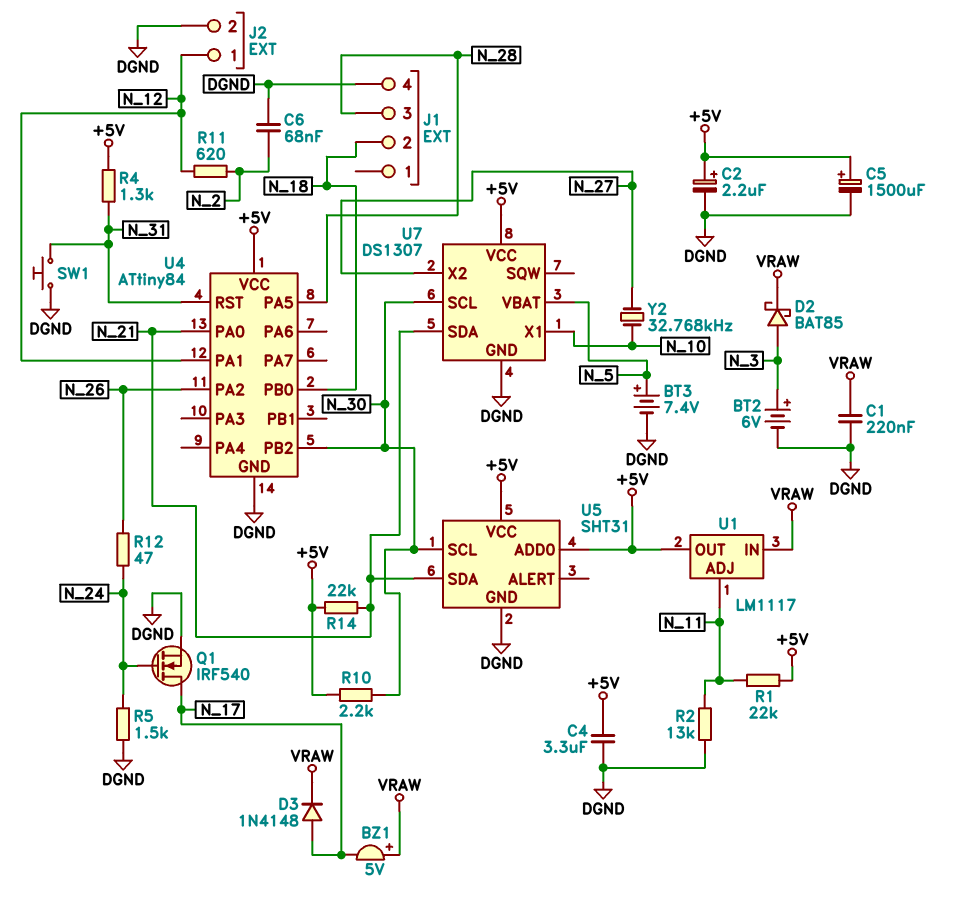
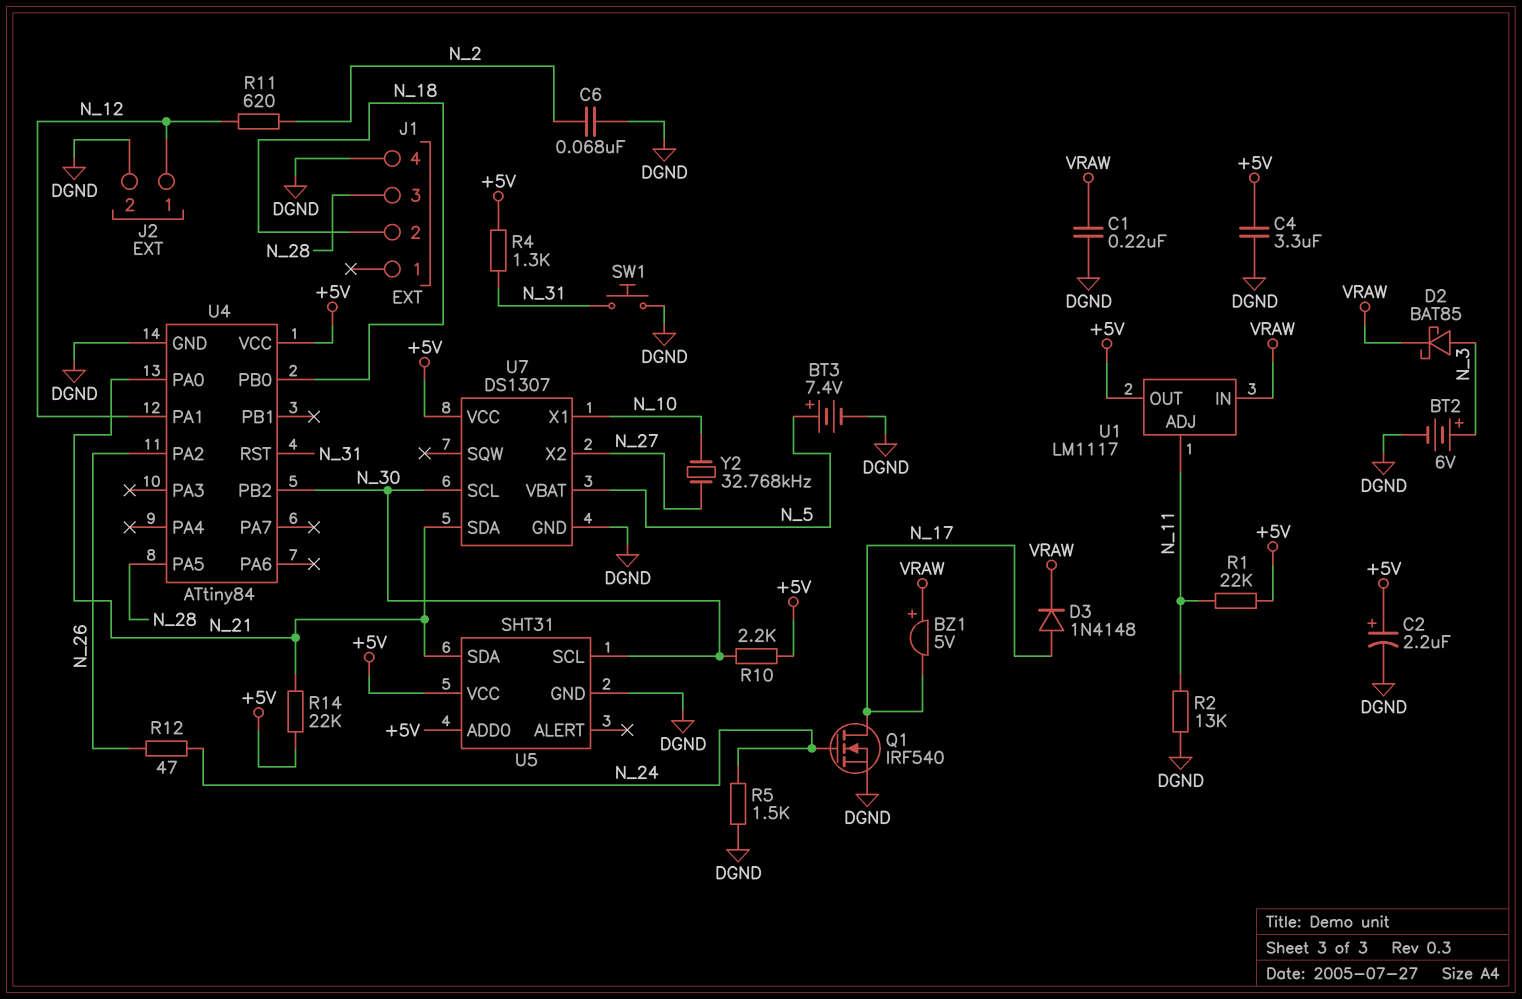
C5: 1500uF (plus +5V, minus DGND) -> none

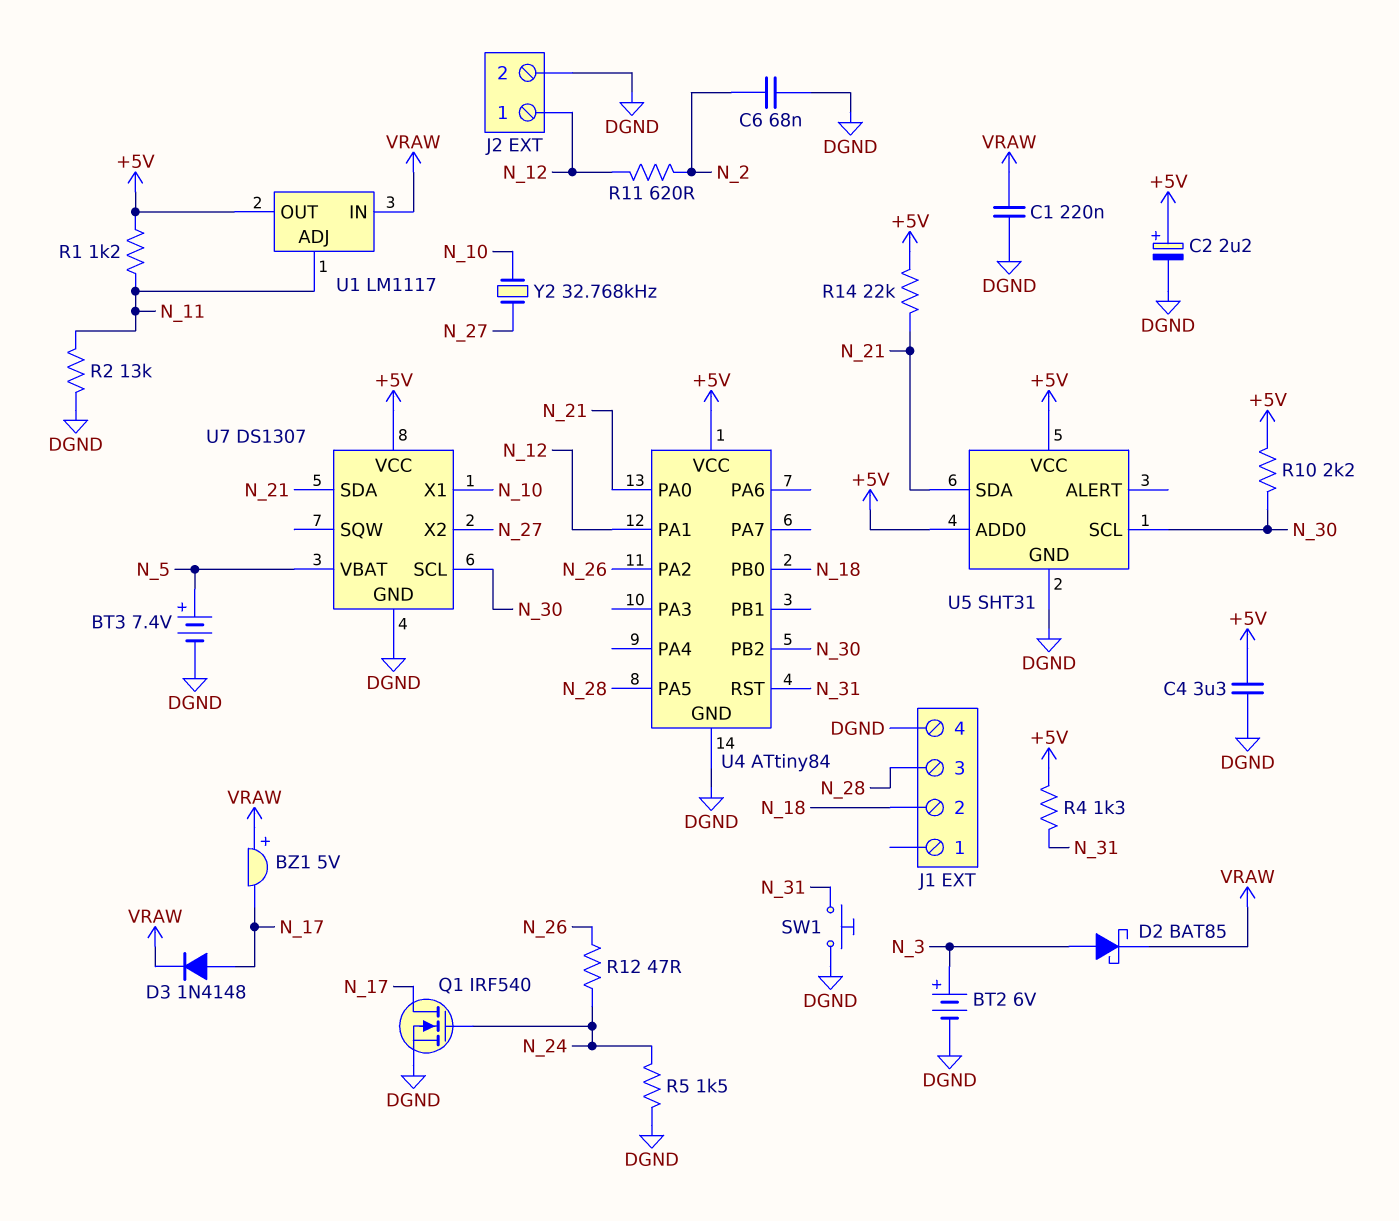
R1: 22k (+5V, N_11) -> 1.2k (+5V, N_11)

